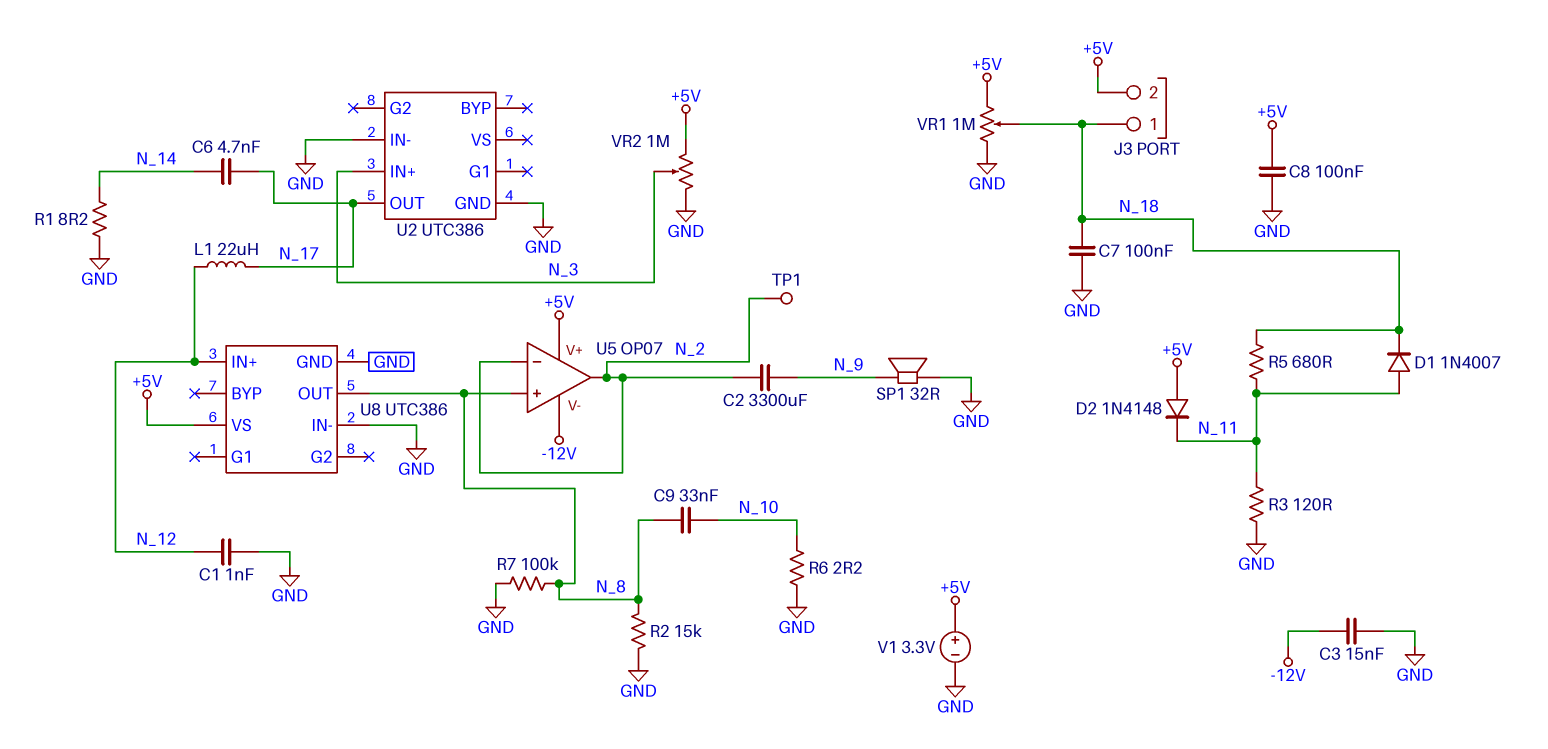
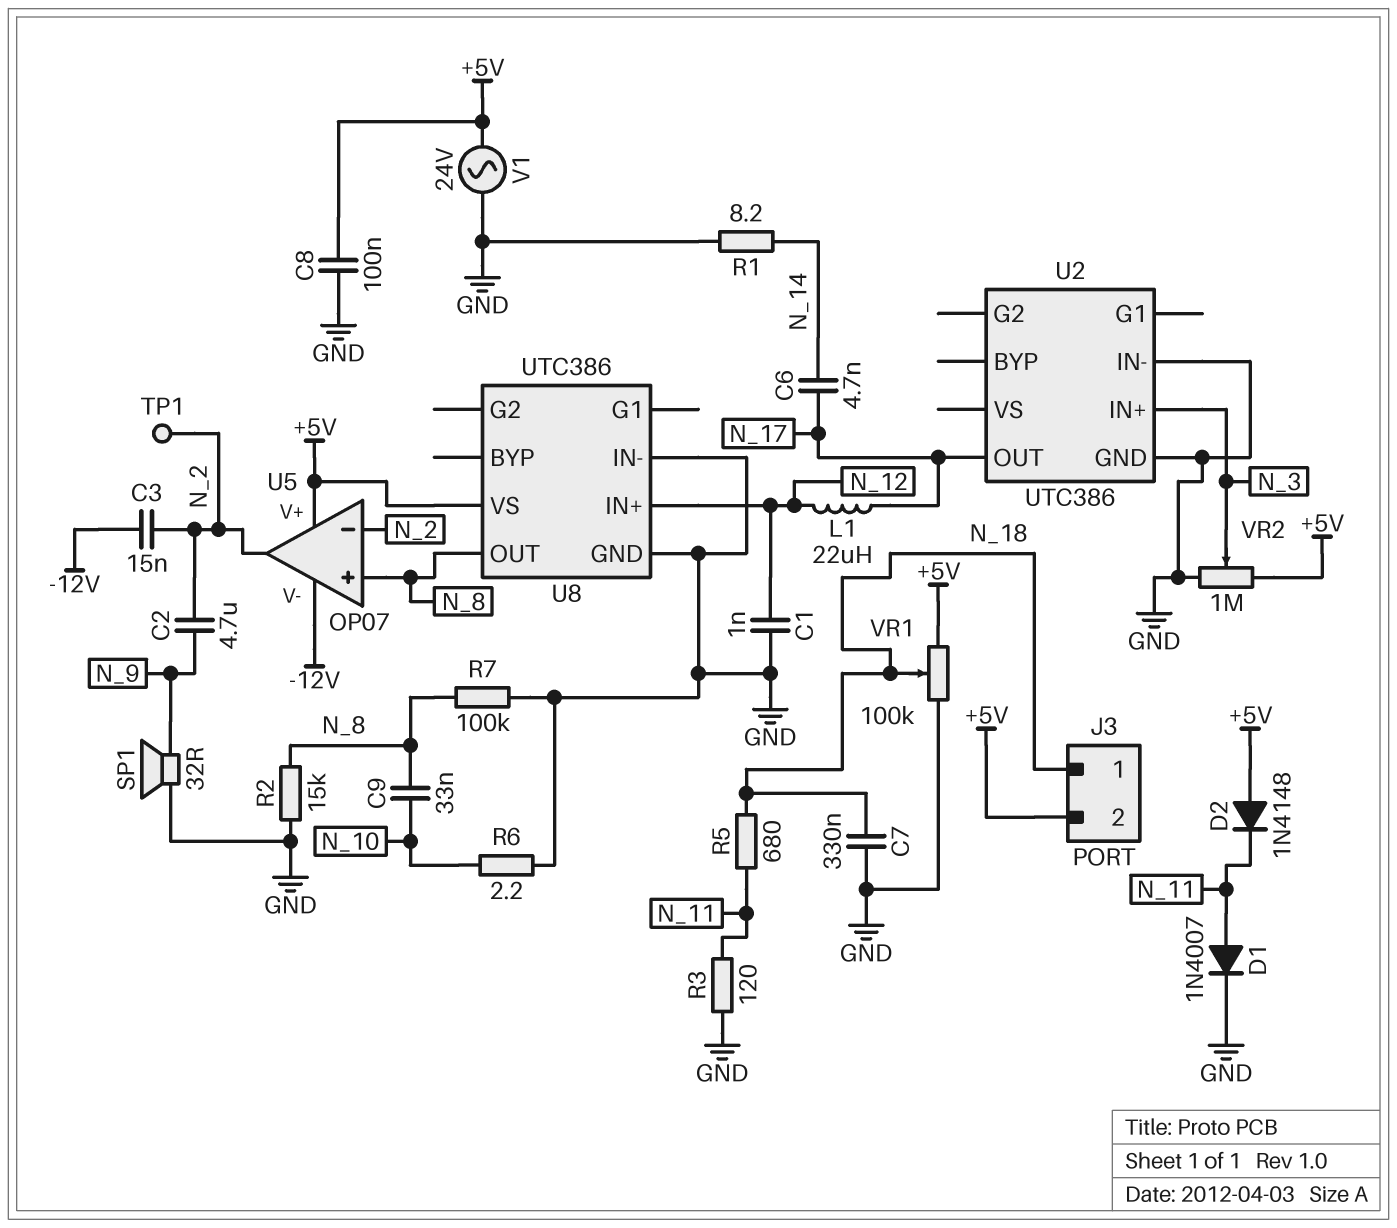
C2: 3300uF (N_2, N_9) -> 4.7uF (N_2, N_9)
C3: 15nF (-12V, GND) -> 15nF (-12V, N_2)
C7: 100nF (GND, N_18) -> 330nF (GND, N_18)
D1: diode 1N4007 (A N_11, K N_18) -> diode 1N4007 (A N_11, K GND)
V1: 3.3V (plus +5V, minus GND) -> AC 24V (+5V, GND)
VR1: 1M (+5V, GND, wiper N_18) -> 100k (+5V, GND, wiper N_18)

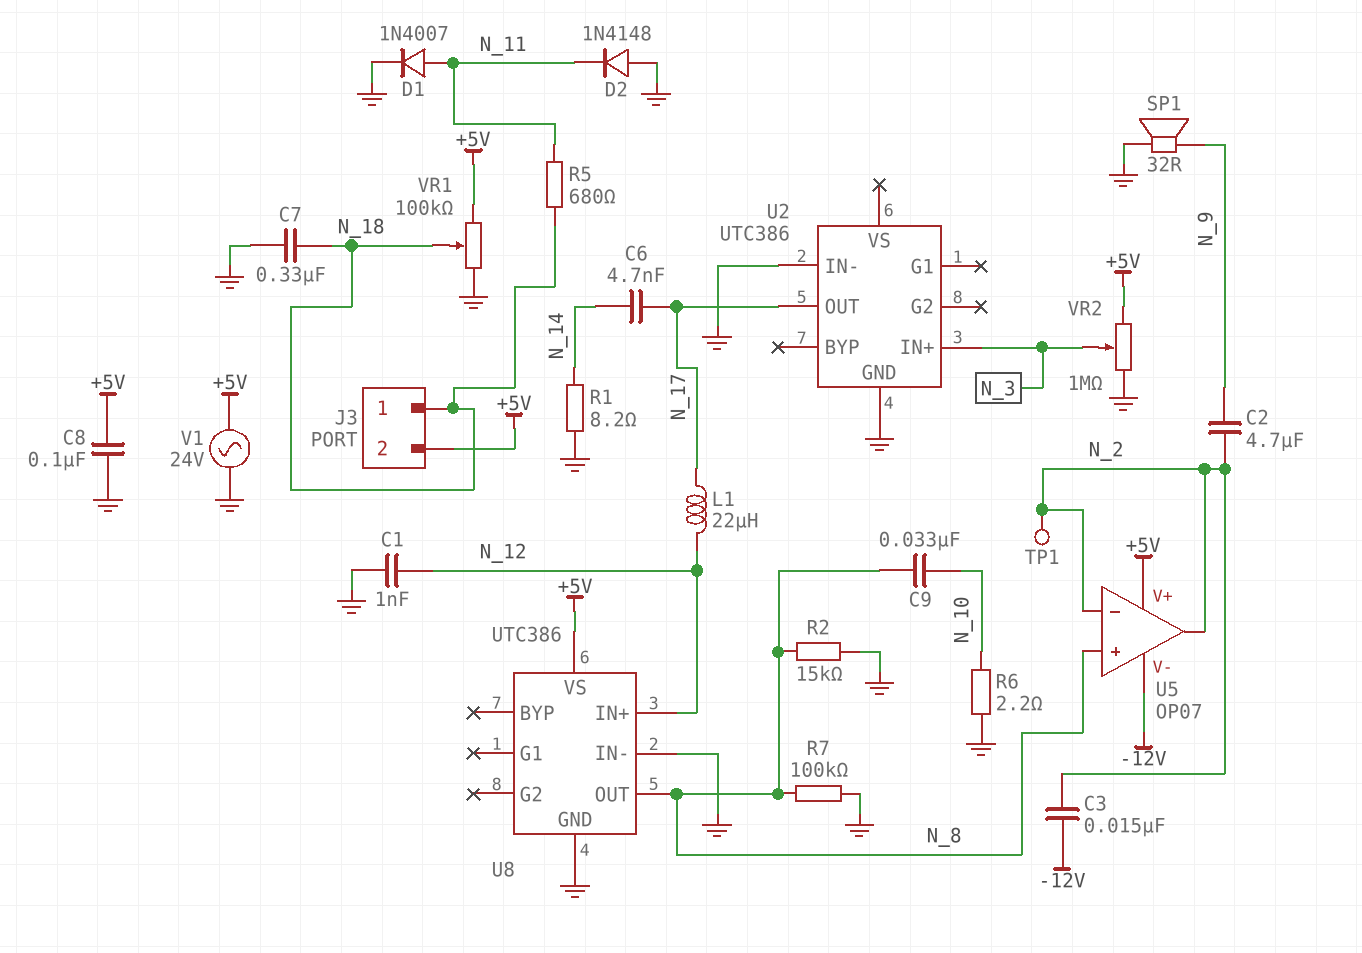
D2: diode 1N4148 (A +5V, K N_11) -> diode 1N4148 (A GND, K N_11)
R3: 120 (GND, N_11) -> none

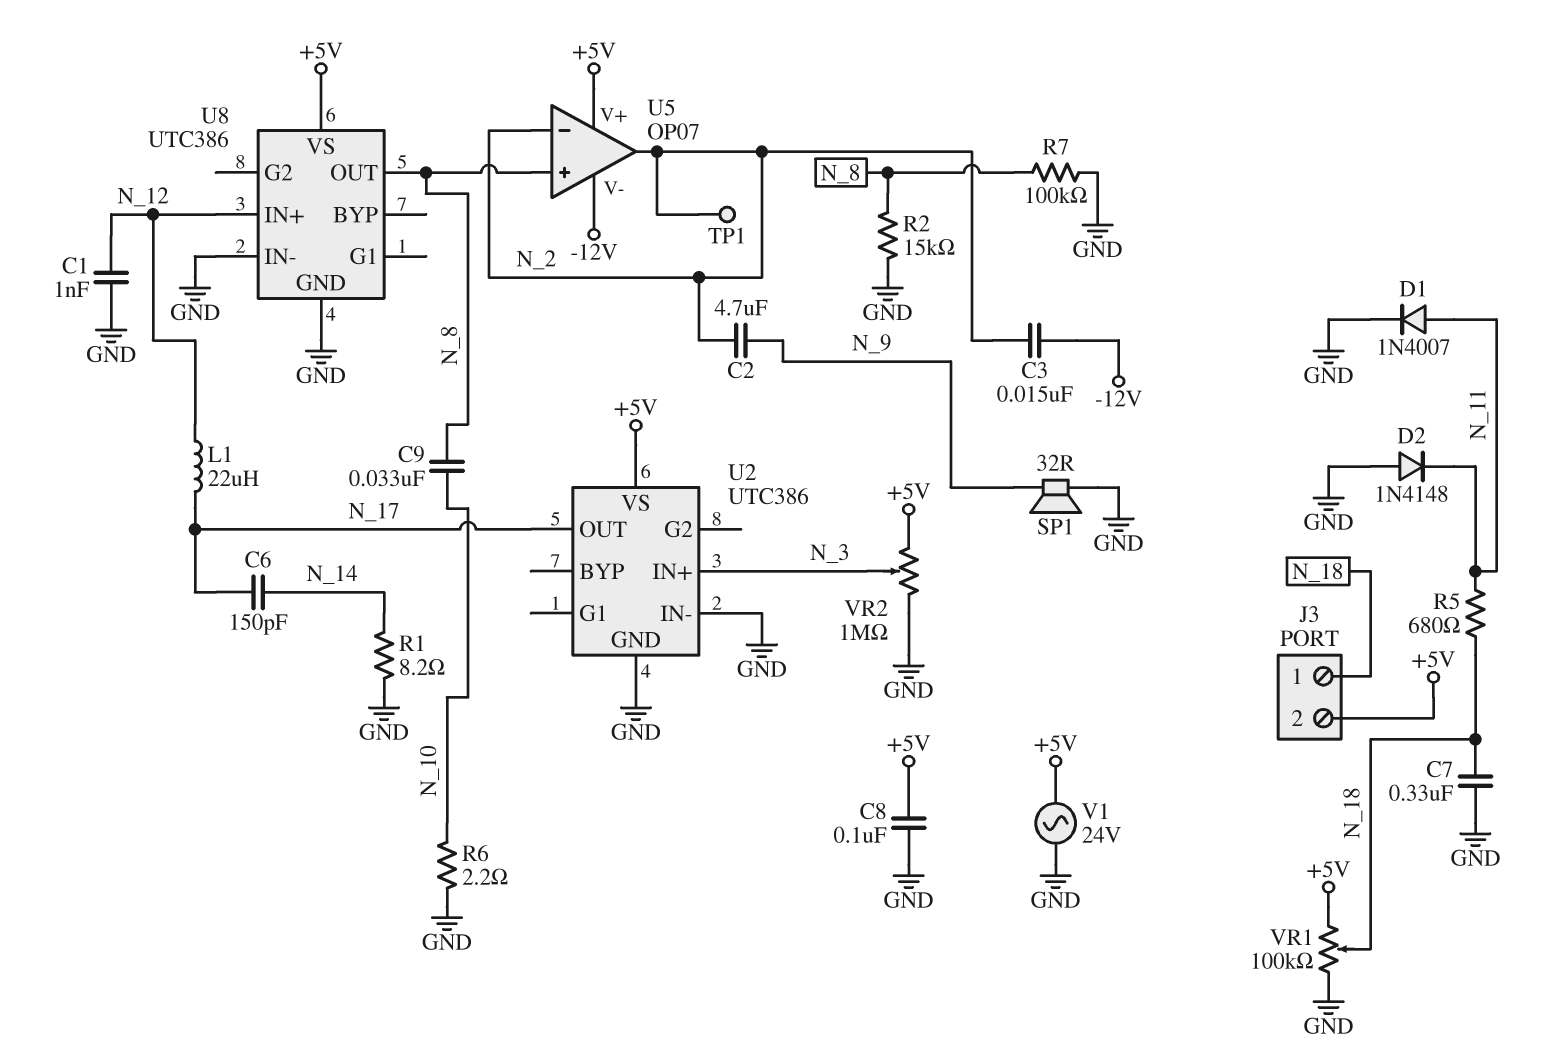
C6: 4.7nF (N_14, N_17) -> 150pF (N_14, N_17)
U2 pin VS: none -> +5V

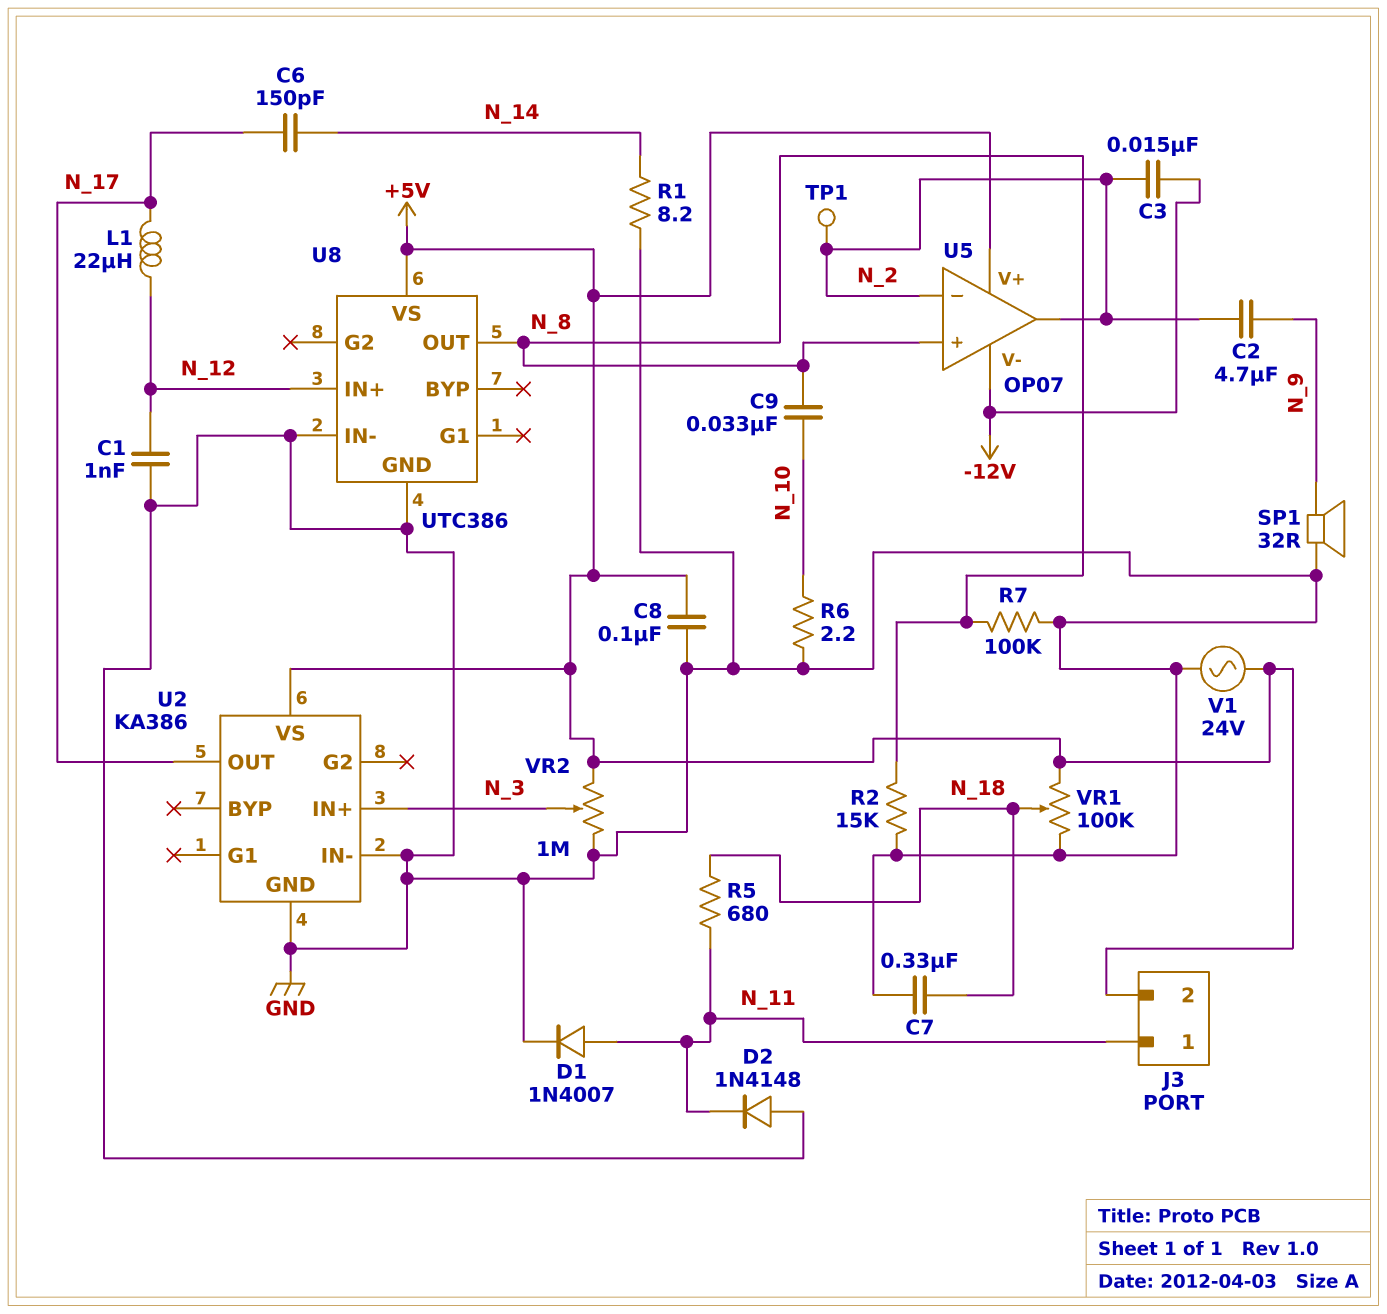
J3 pin 1: N_18 -> N_11
U2: UTC386 -> KA386

